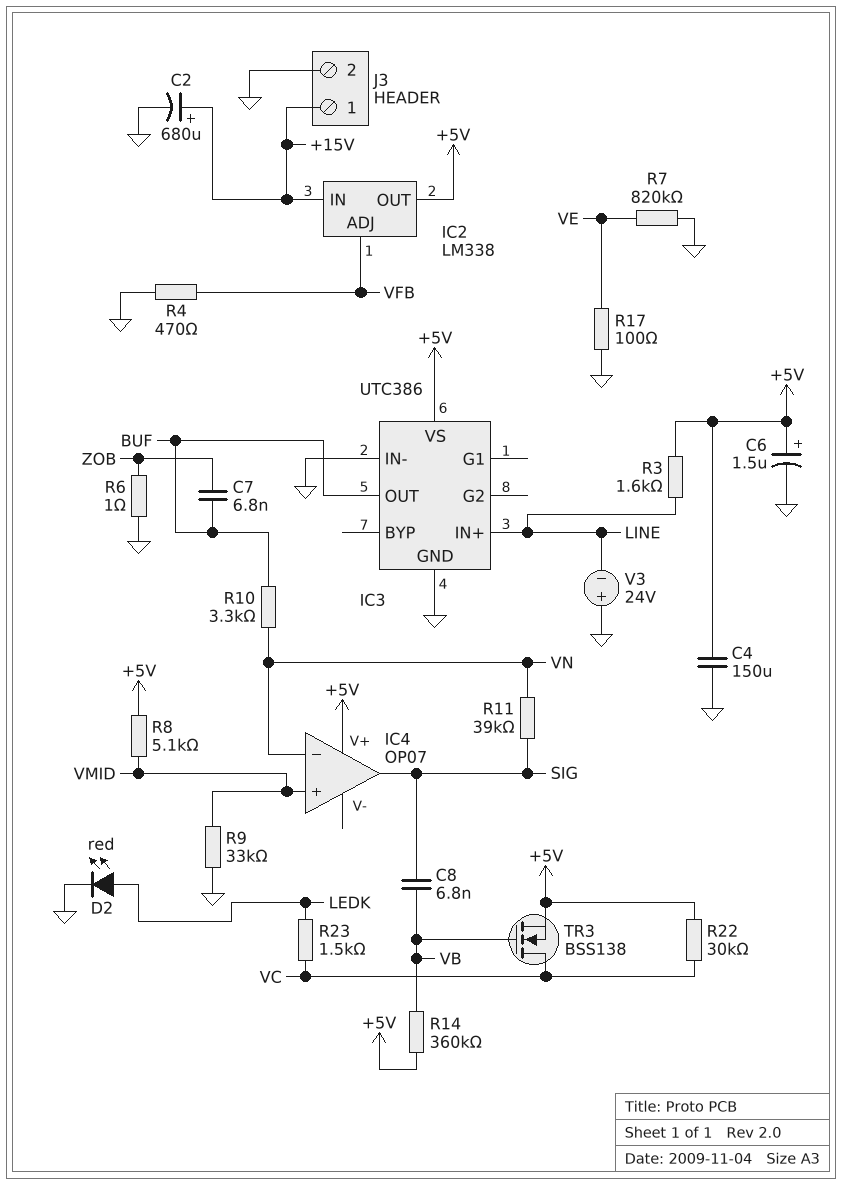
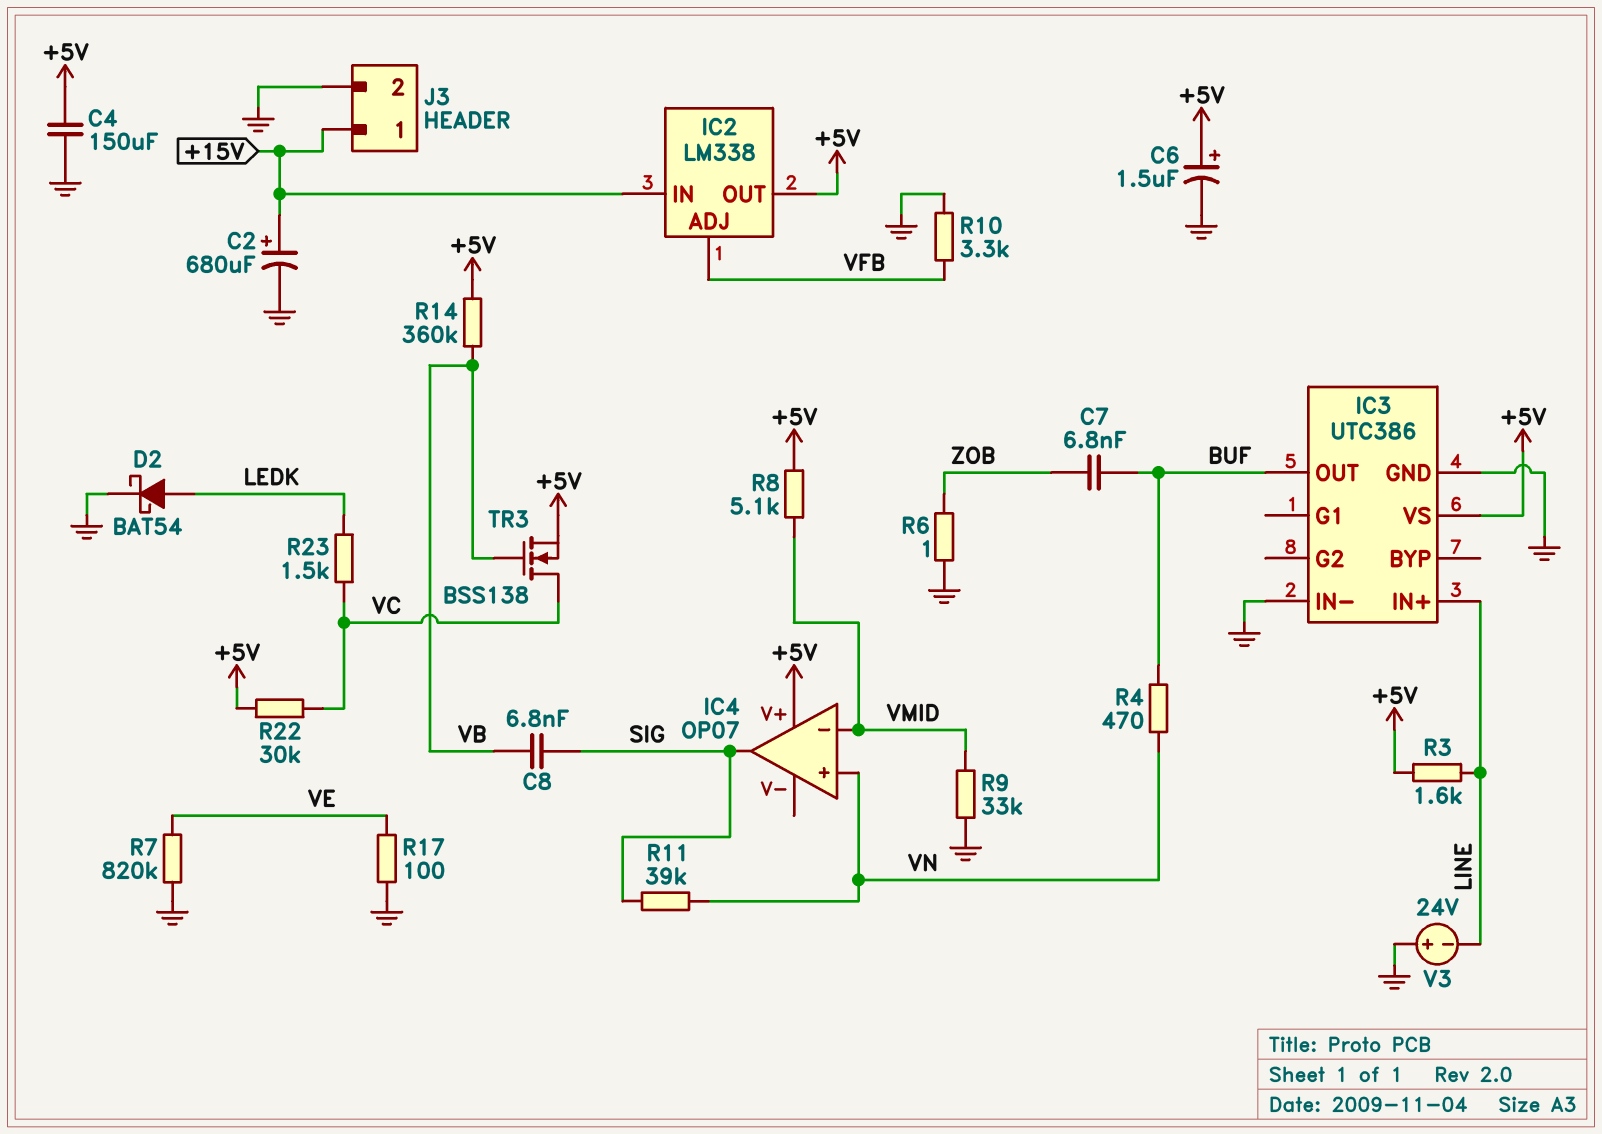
D2: LED red (A LEDK, K GND) -> schottky BAT54 (A LEDK, K GND)
IC4 pin in+: VMID -> VN
IC4 pin in-: VN -> VMID
R4: 470 (GND, VFB) -> 470 (BUF, VN)
R10: 3.3k (BUF, VN) -> 3.3k (GND, VFB)

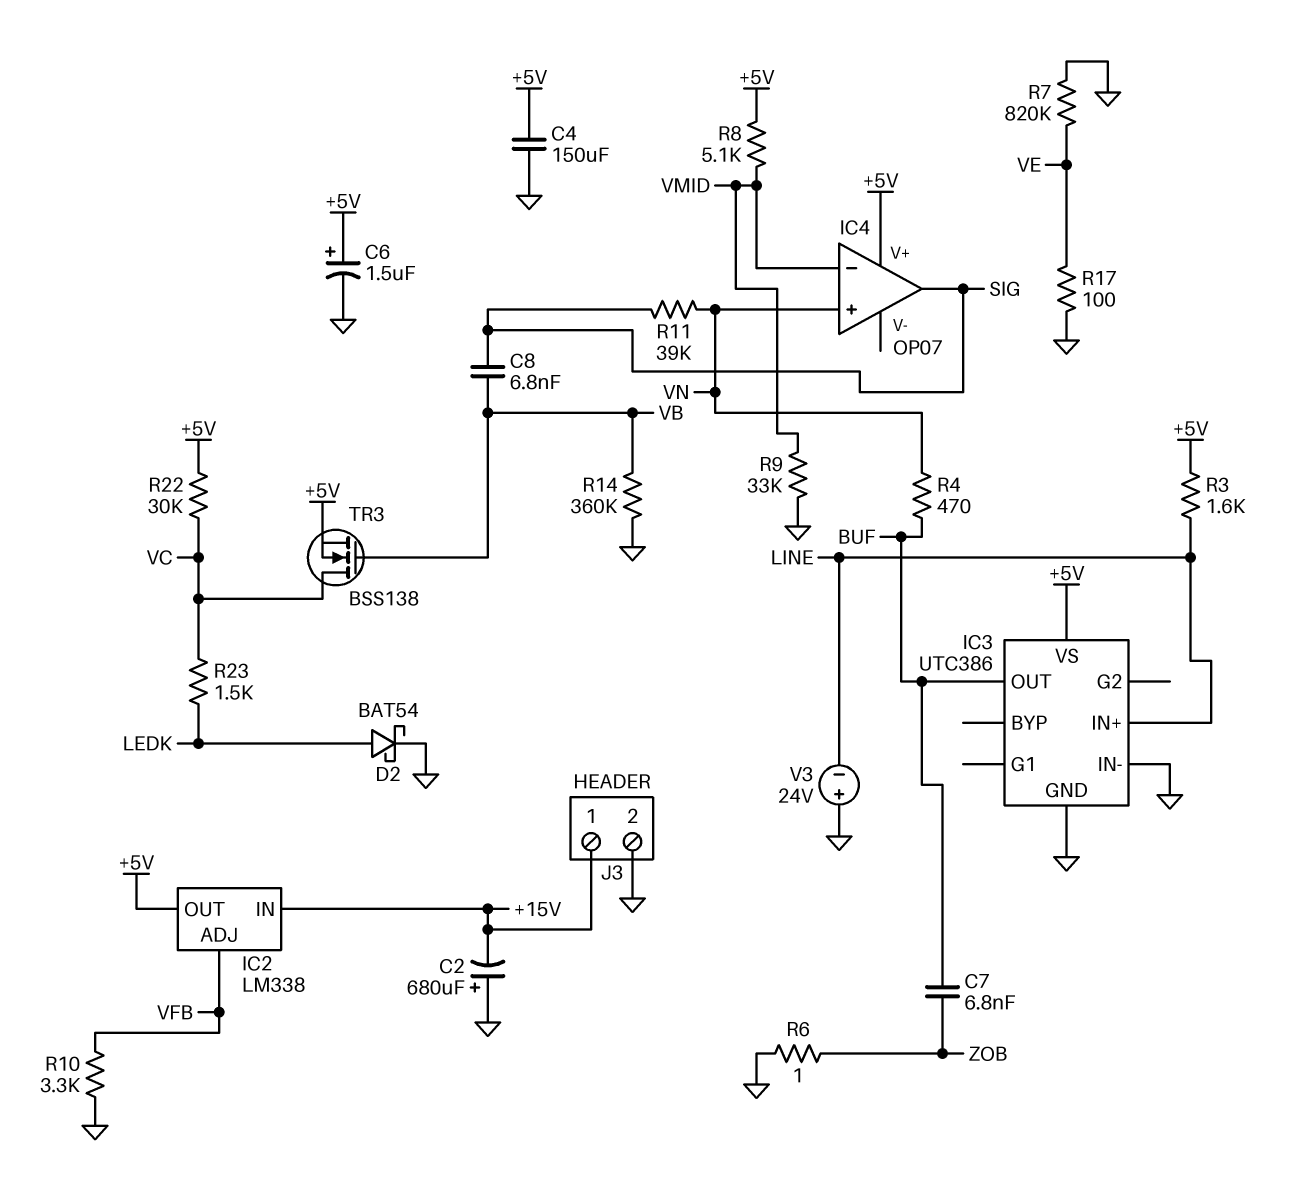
C2: 680uF (plus +15V, minus GND) -> 680uF (plus GND, minus +15V)
R14: 360k (+5V, VB) -> 360k (GND, VB)

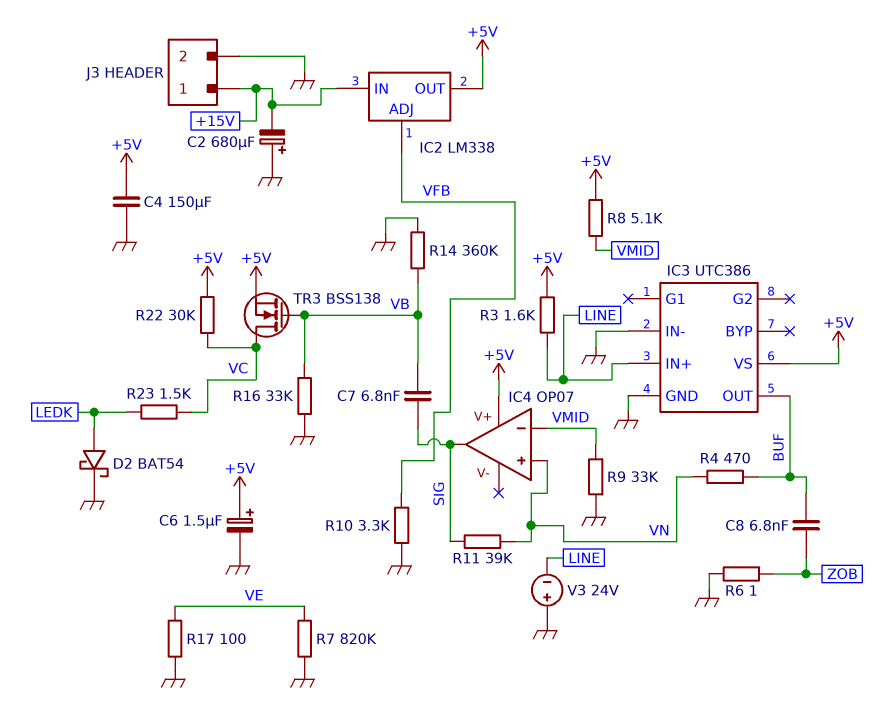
C7: 6.8nF (BUF, ZOB) -> 6.8nF (SIG, VB)
C8: 6.8nF (SIG, VB) -> 6.8nF (BUF, ZOB)
R16: none -> 33k (GND, VB)

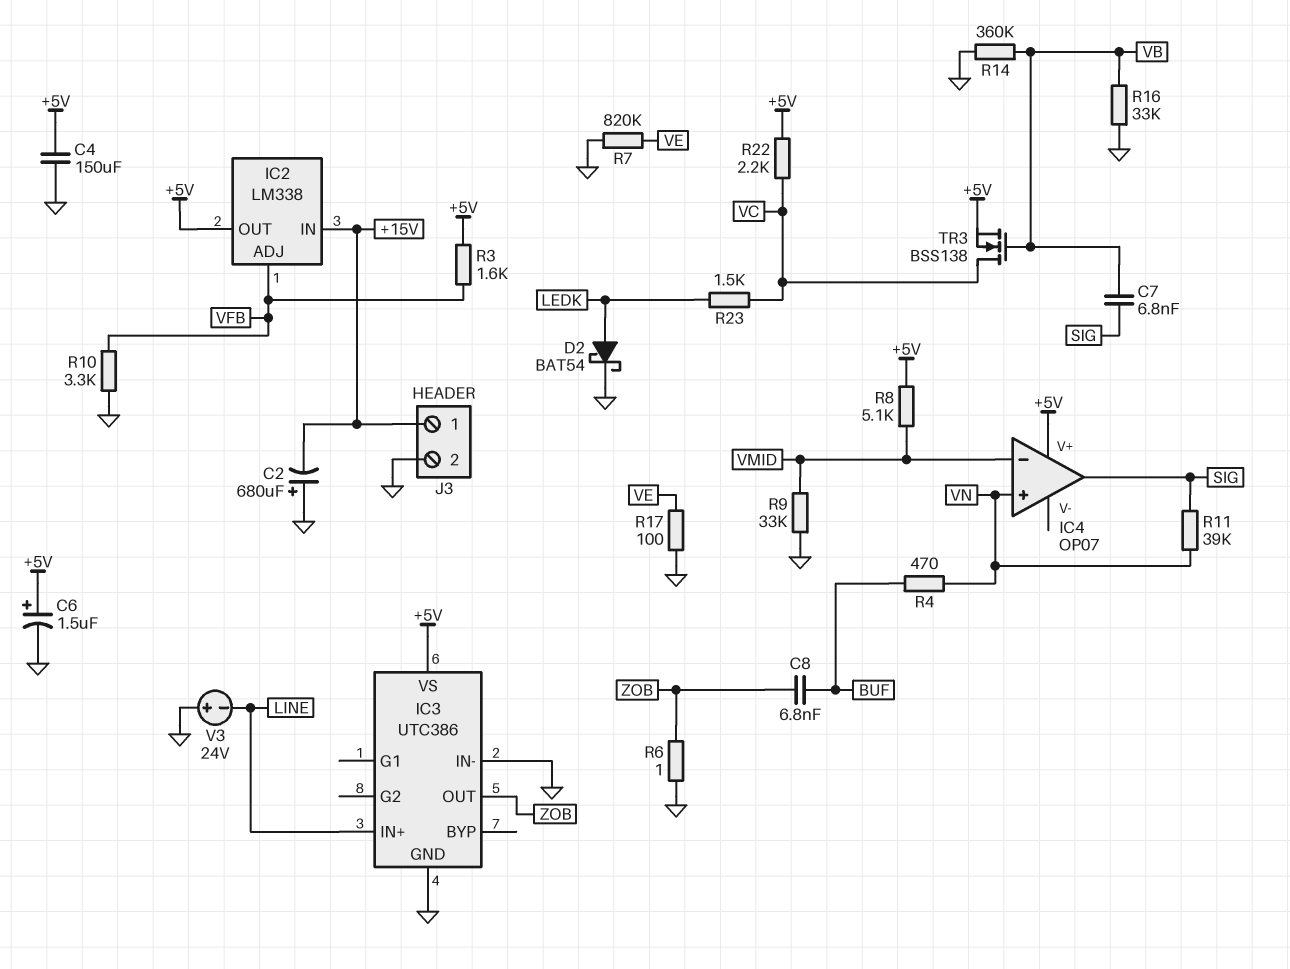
IC3 pin OUT: BUF -> ZOB
R3: 1.6k (+5V, LINE) -> 1.6k (+5V, VFB)
R22: 30k (+5V, VC) -> 2.2k (+5V, VC)

